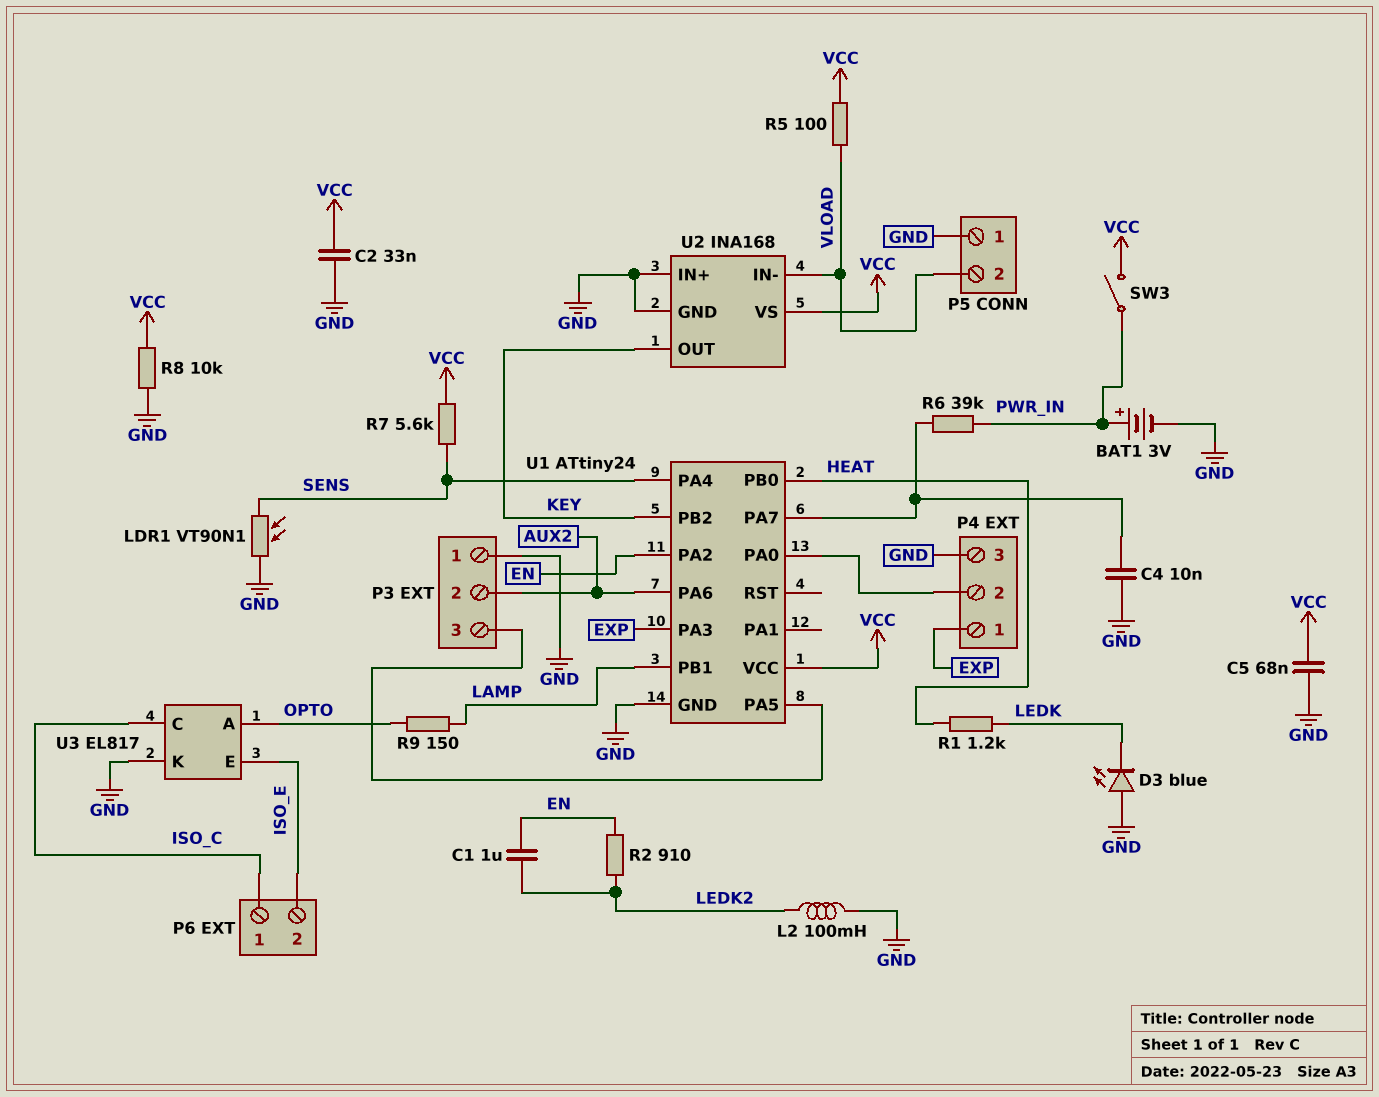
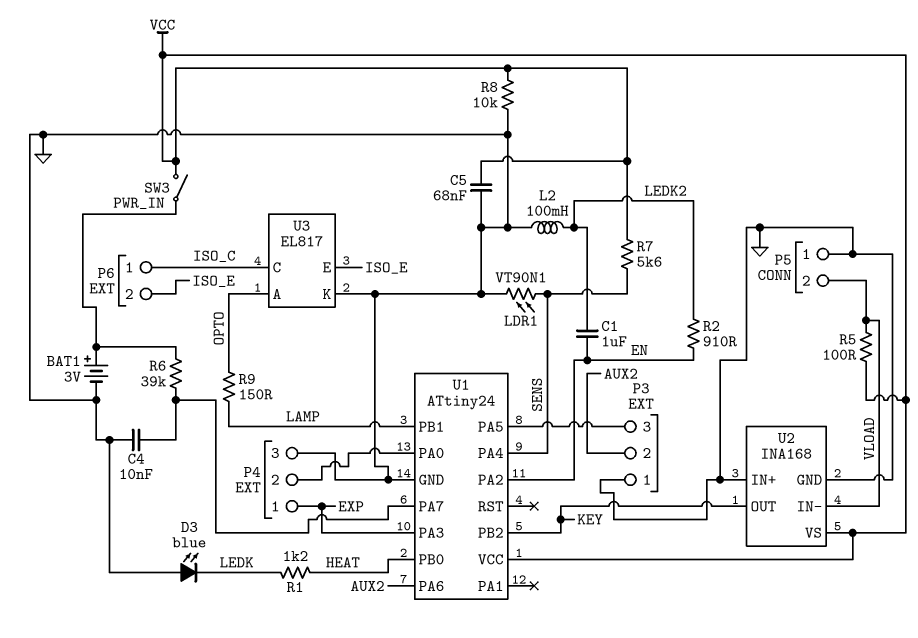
C2: 33nF (GND, VCC) -> none

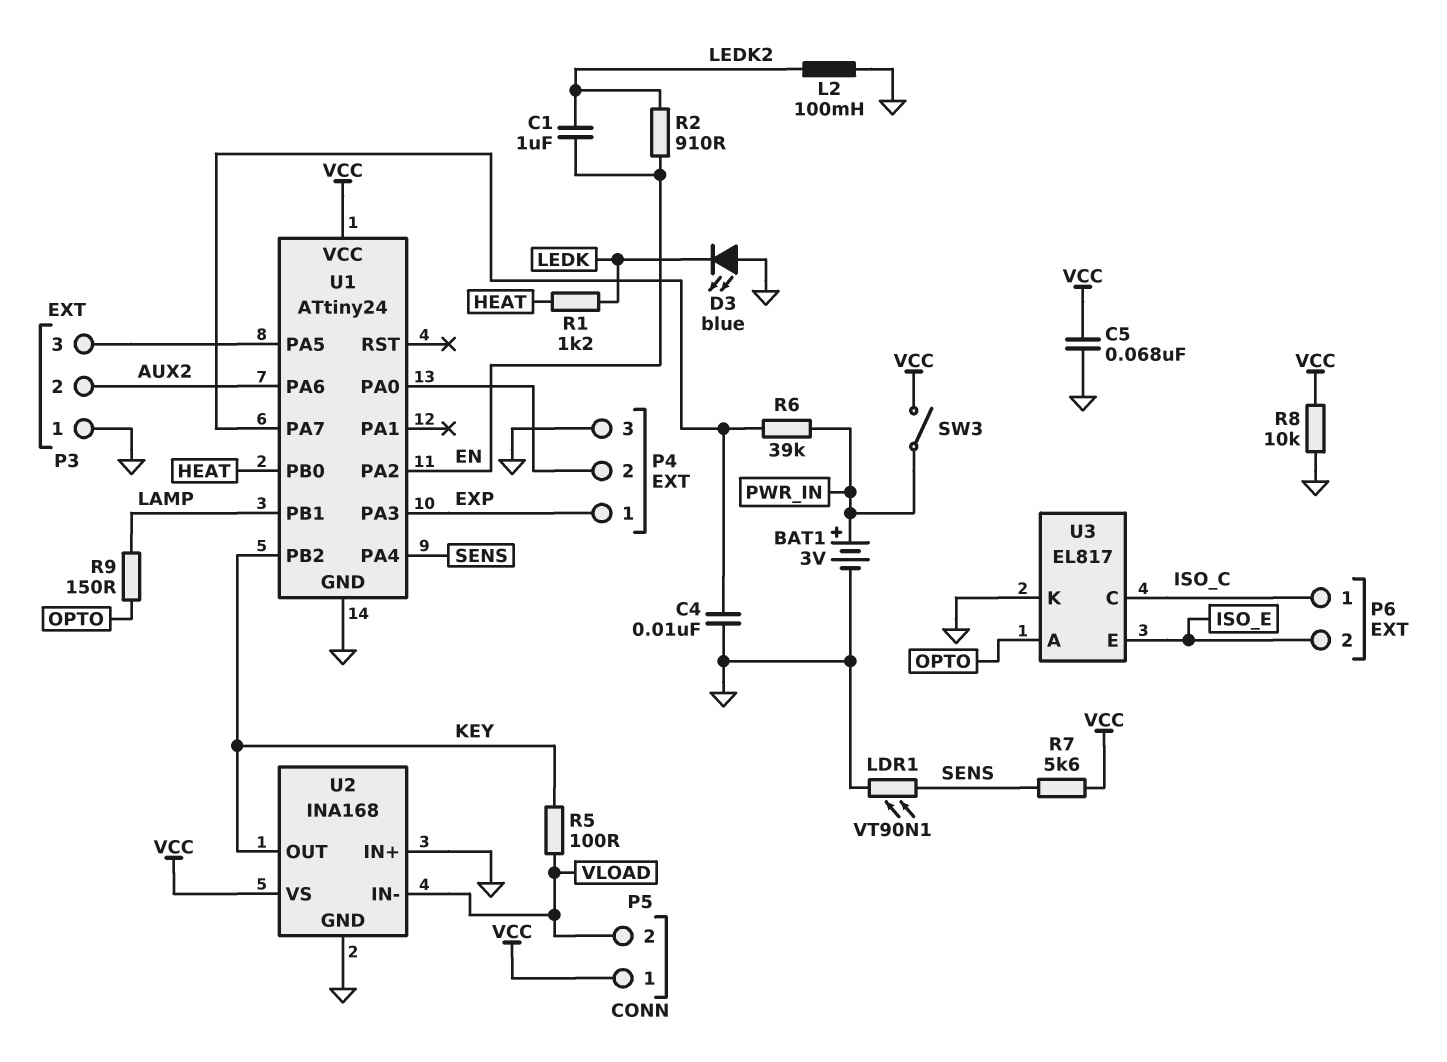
P5 pin 1: GND -> VCC
R5: 100 (VCC, VLOAD) -> 100 (KEY, VLOAD)

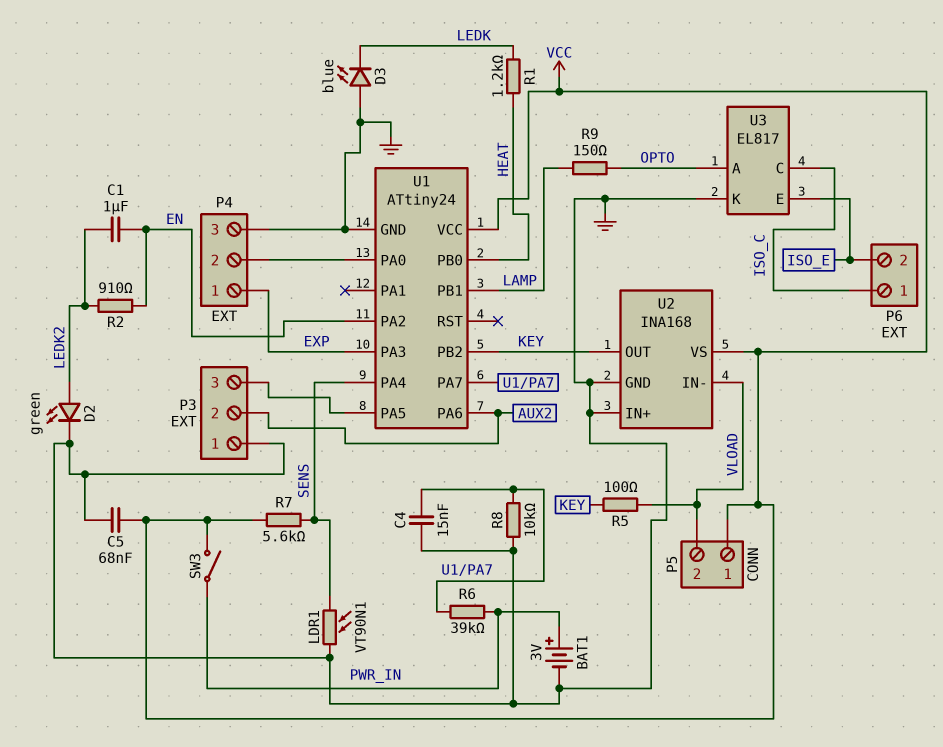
C4: 10nF (GND, U1/PA7) -> 15nF (GND, U1/PA7)
D2: none -> LED green (A LEDK2, K GND)
L2: 100mH (GND, LEDK2) -> none
R8: 10k (GND, VCC) -> 10k (GND, U1/PA7)

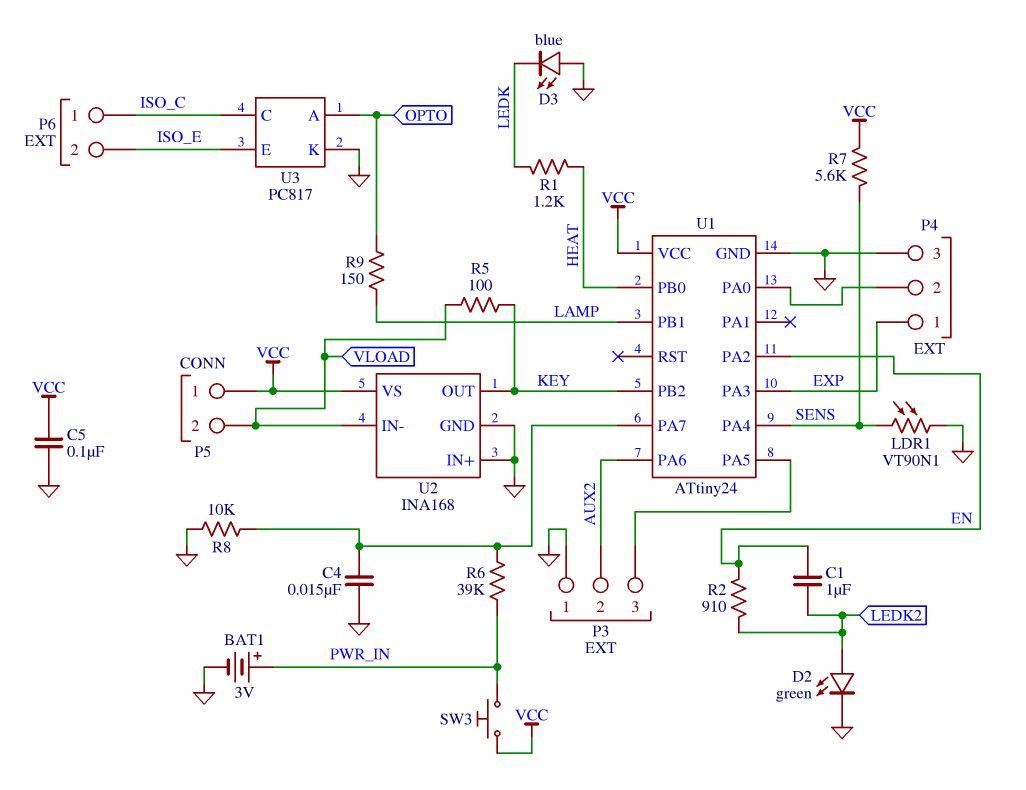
C5: 68nF (GND, VCC) -> 100nF (GND, VCC)
SW3: switch (PWR_IN, VCC) -> button (PWR_IN, VCC)
U3: EL817 -> PC817

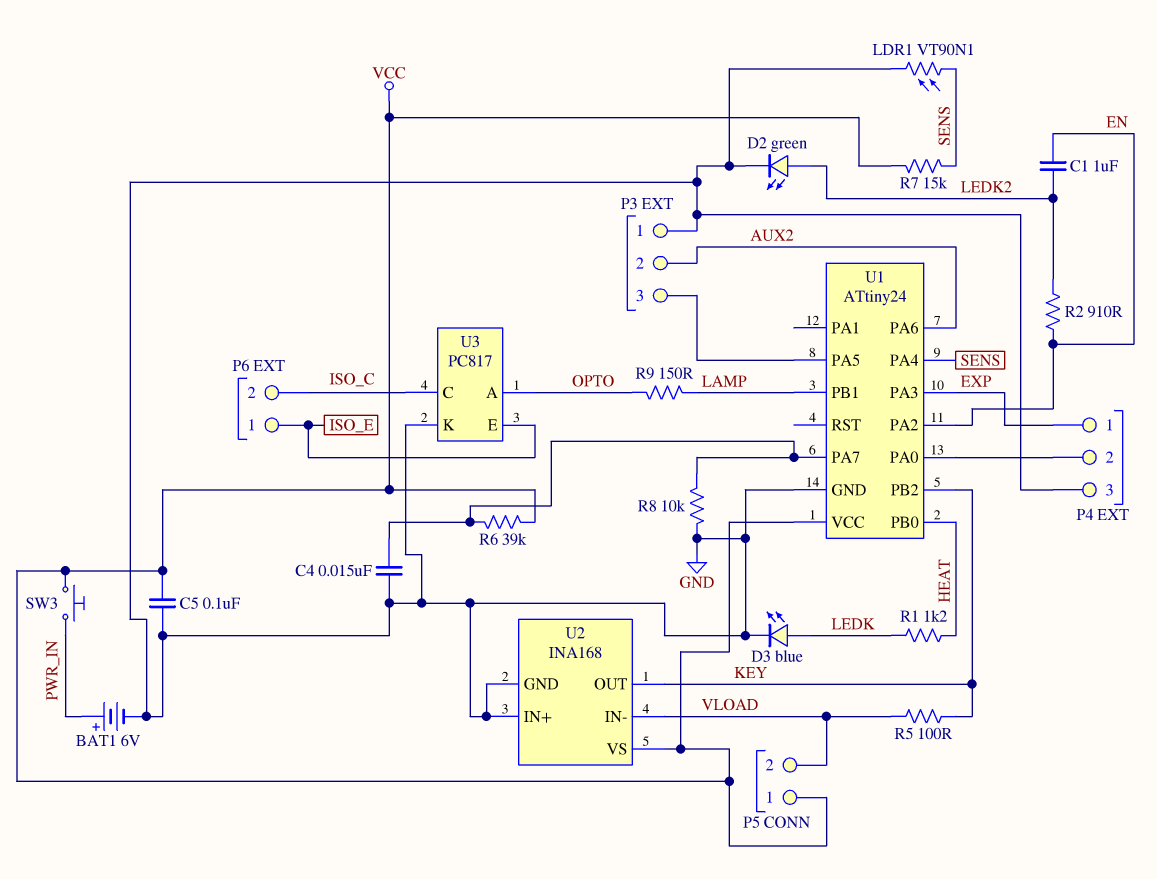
BAT1: 3V (plus PWR_IN, minus GND) -> 6V (plus PWR_IN, minus GND)
D3: LED blue (A GND, K LEDK) -> LED blue (A LEDK, K GND)
P6 pin 1: ISO_C -> ISO_E
P6 pin 2: ISO_E -> ISO_C
R6: 39k (PWR_IN, U1/PA7) -> 39k (U1/PA7, VCC)
R7: 5.6k (SENS, VCC) -> 15k (SENS, VCC)

